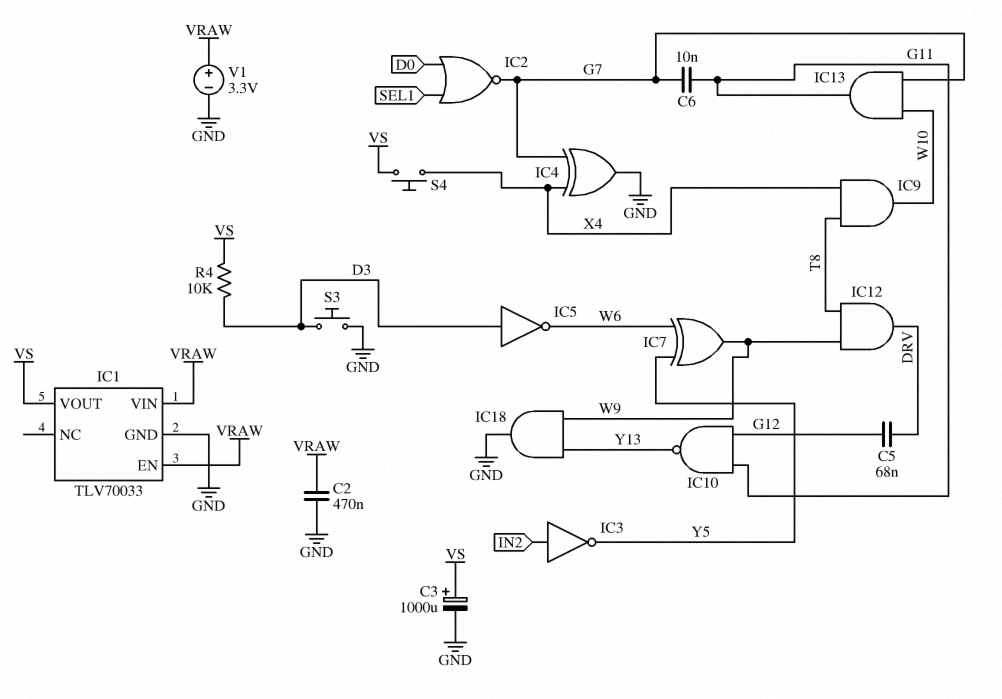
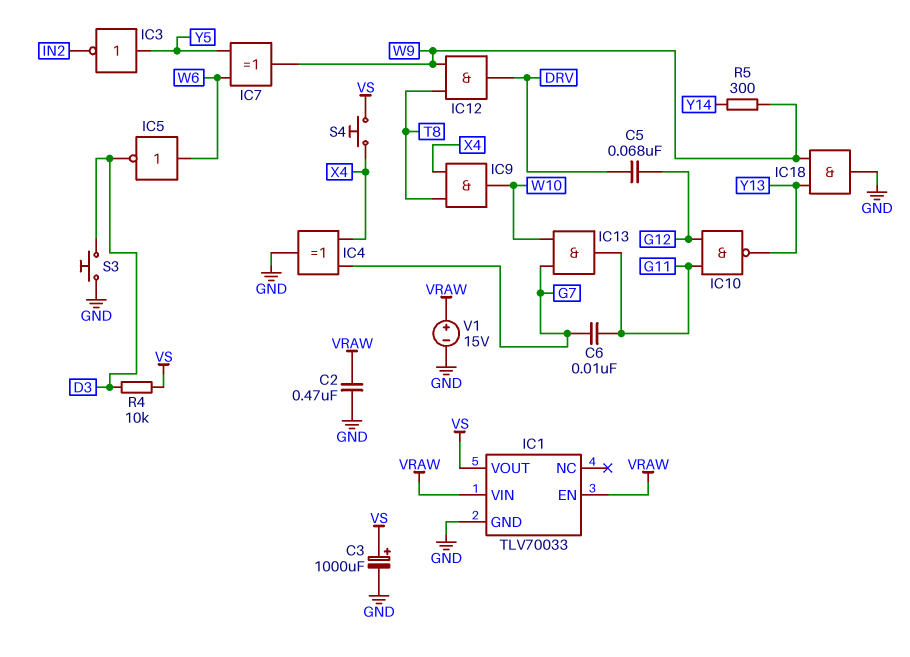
IC2: NOR (in D0, in SEL1, out G7) -> none
IC3: NOT (in IN2, out Y5) -> NOT (in Y5, out IN2)
IC5: NOT (in D3, out W6) -> NOT (in W6, out D3)
R5: none -> 300 (W9, Y14)
V1: 3.3V (plus VRAW, minus GND) -> 15V (plus VRAW, minus GND)

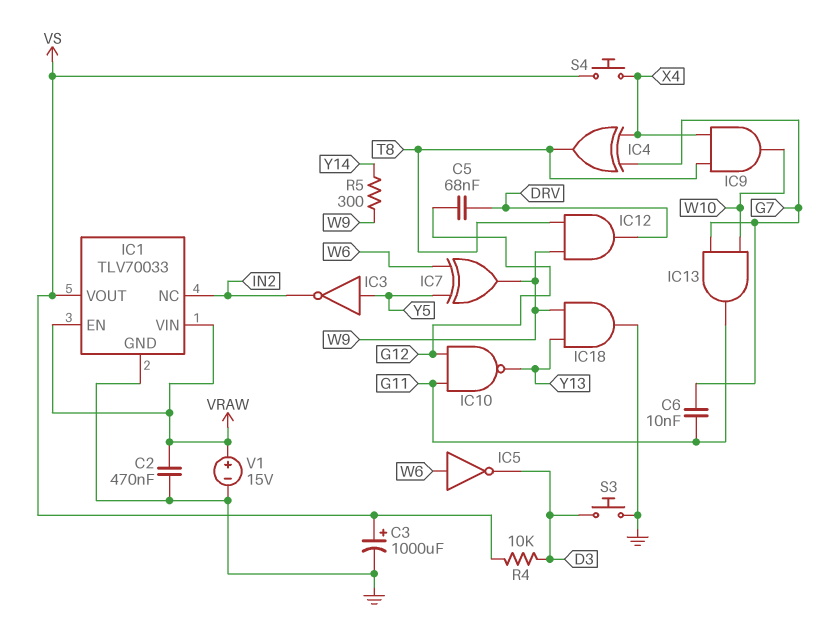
IC1 pin NC: none -> IN2
IC4: XOR (in G7, in X4, out GND) -> XOR (in G7, in X4, out T8)

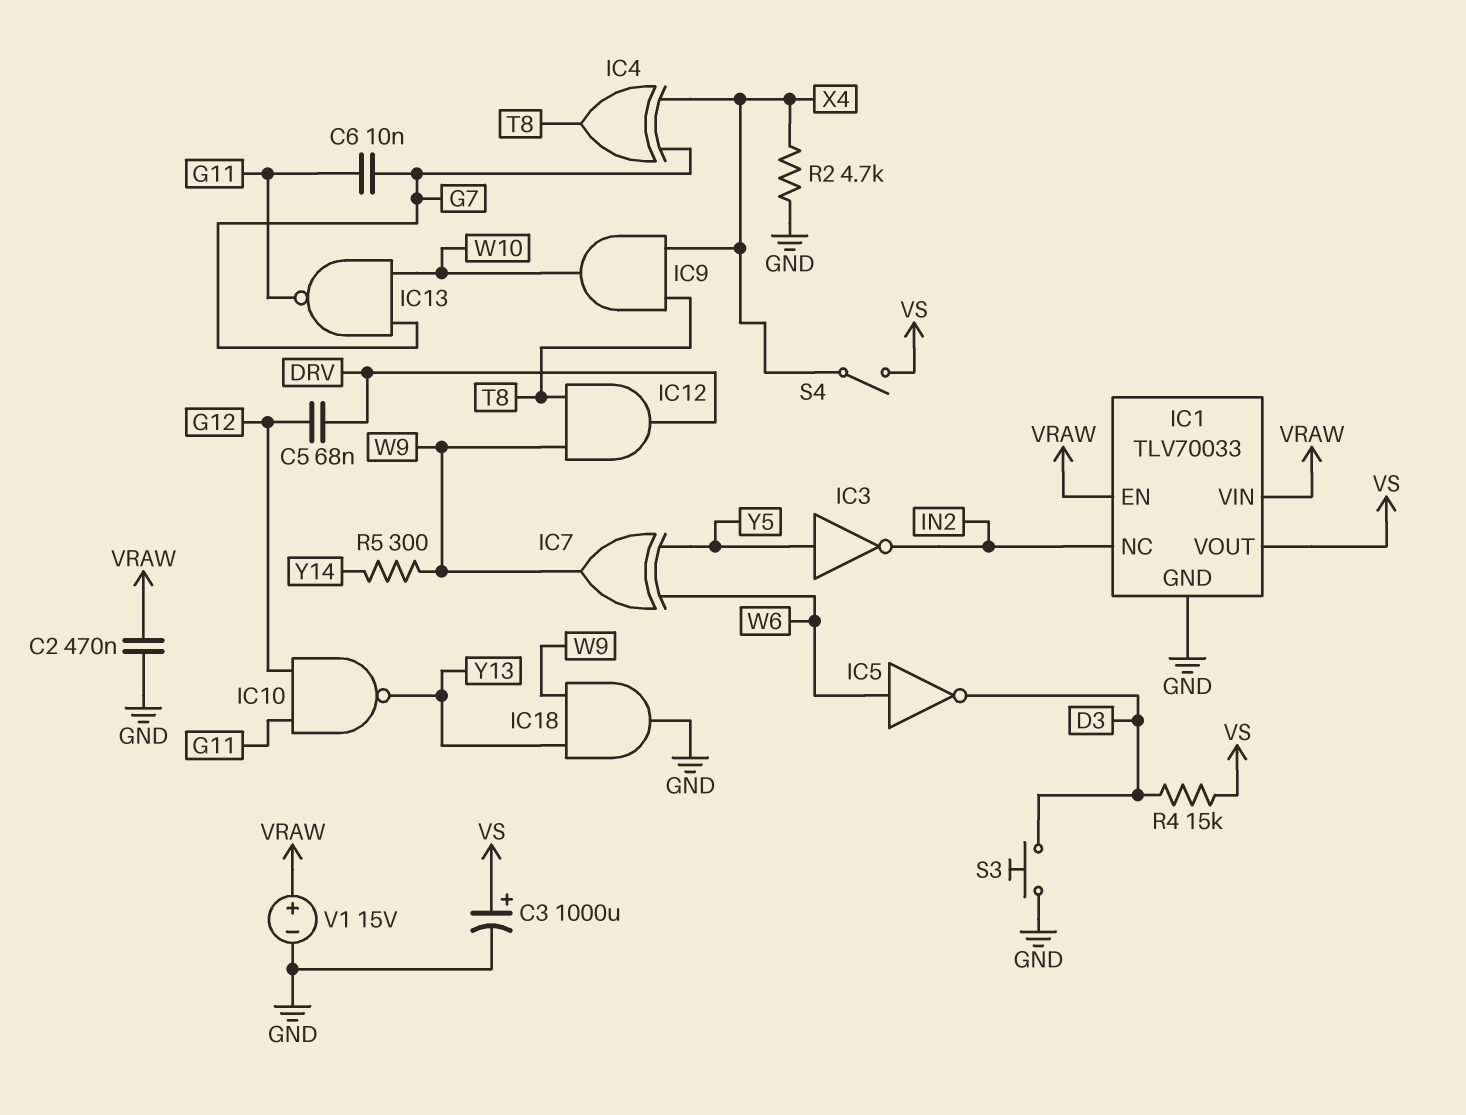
IC13: AND (in G7, in W10, out G11) -> NAND (in G7, in W10, out G11)
R2: none -> 4.7k (GND, X4)
R4: 10k (D3, VS) -> 15k (D3, VS)
S4: button (VS, X4) -> switch (VS, X4)

